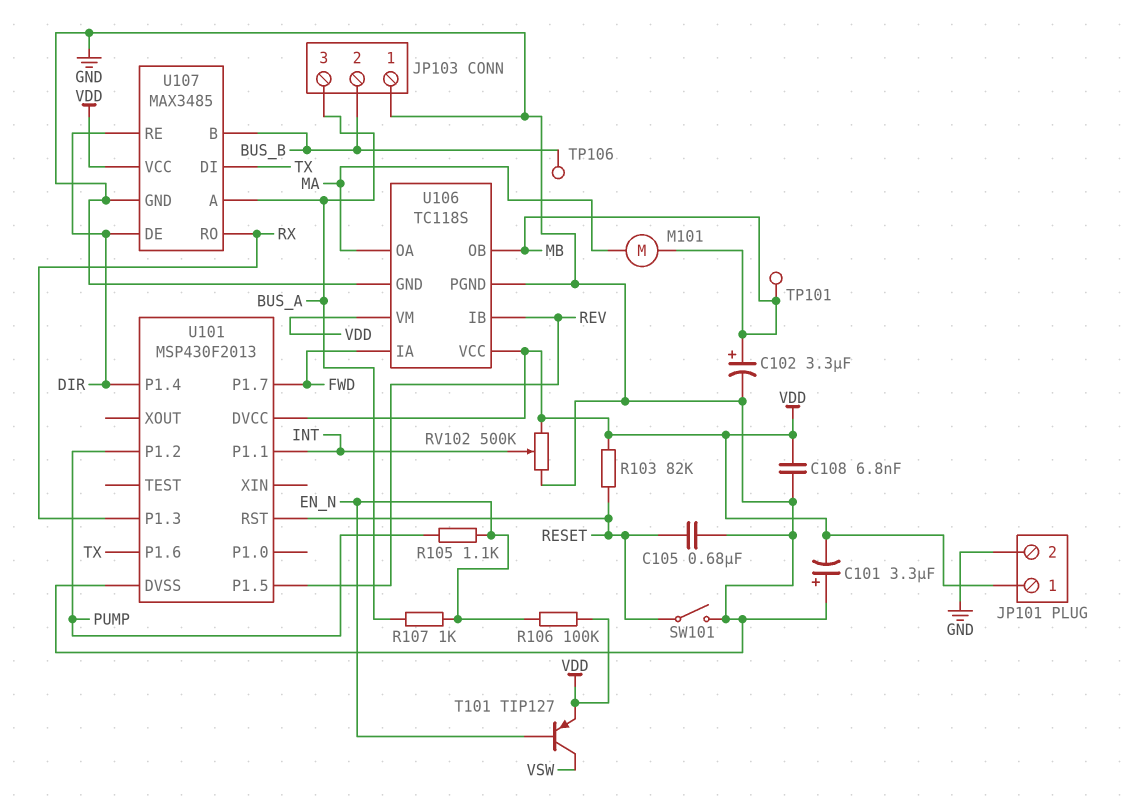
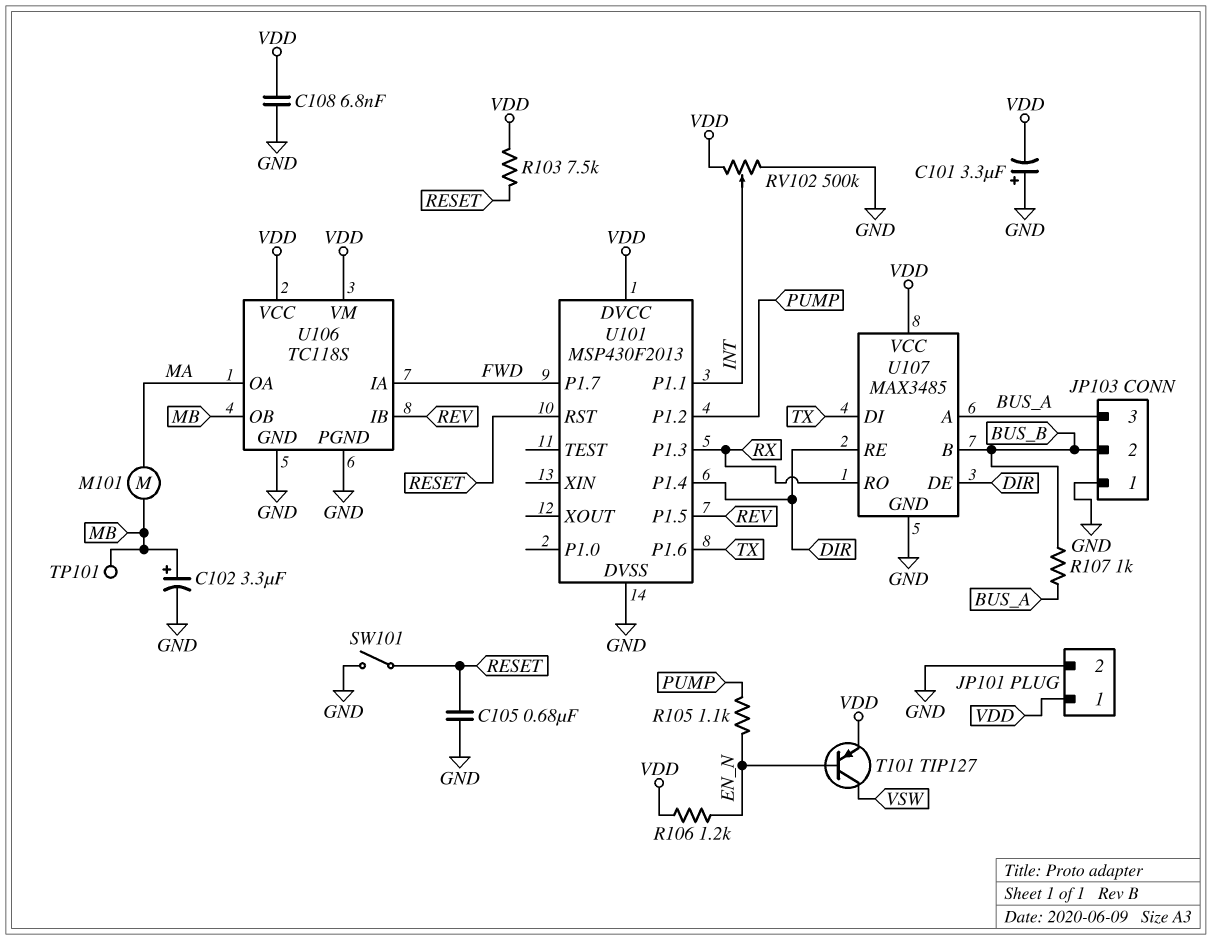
R103: 82k (RESET, VDD) -> 7.5k (RESET, VDD)
R106: 100k (EN_N, VDD) -> 1.2k (EN_N, VDD)
R107: 1k (BUS_A, EN_N) -> 1k (BUS_A, BUS_B)
TP106: test point (BUS_B) -> none

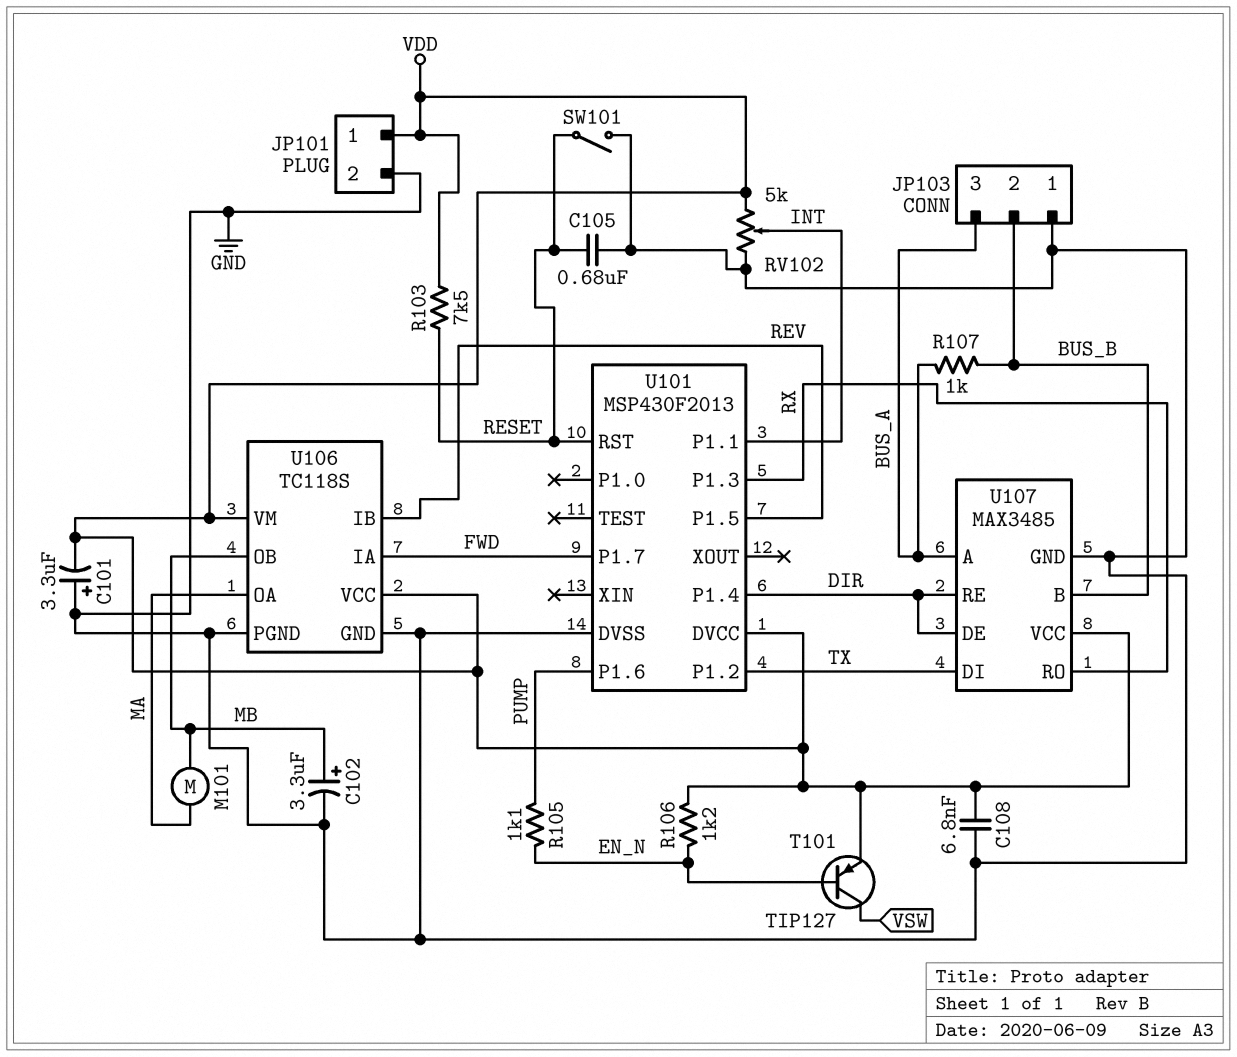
RV102: 500k (GND, VDD, wiper INT) -> 5k (GND, VDD, wiper INT)
TP101: test point (MB) -> none
U101 pin P1.2: PUMP -> TX
U101 pin P1.6: TX -> PUMP

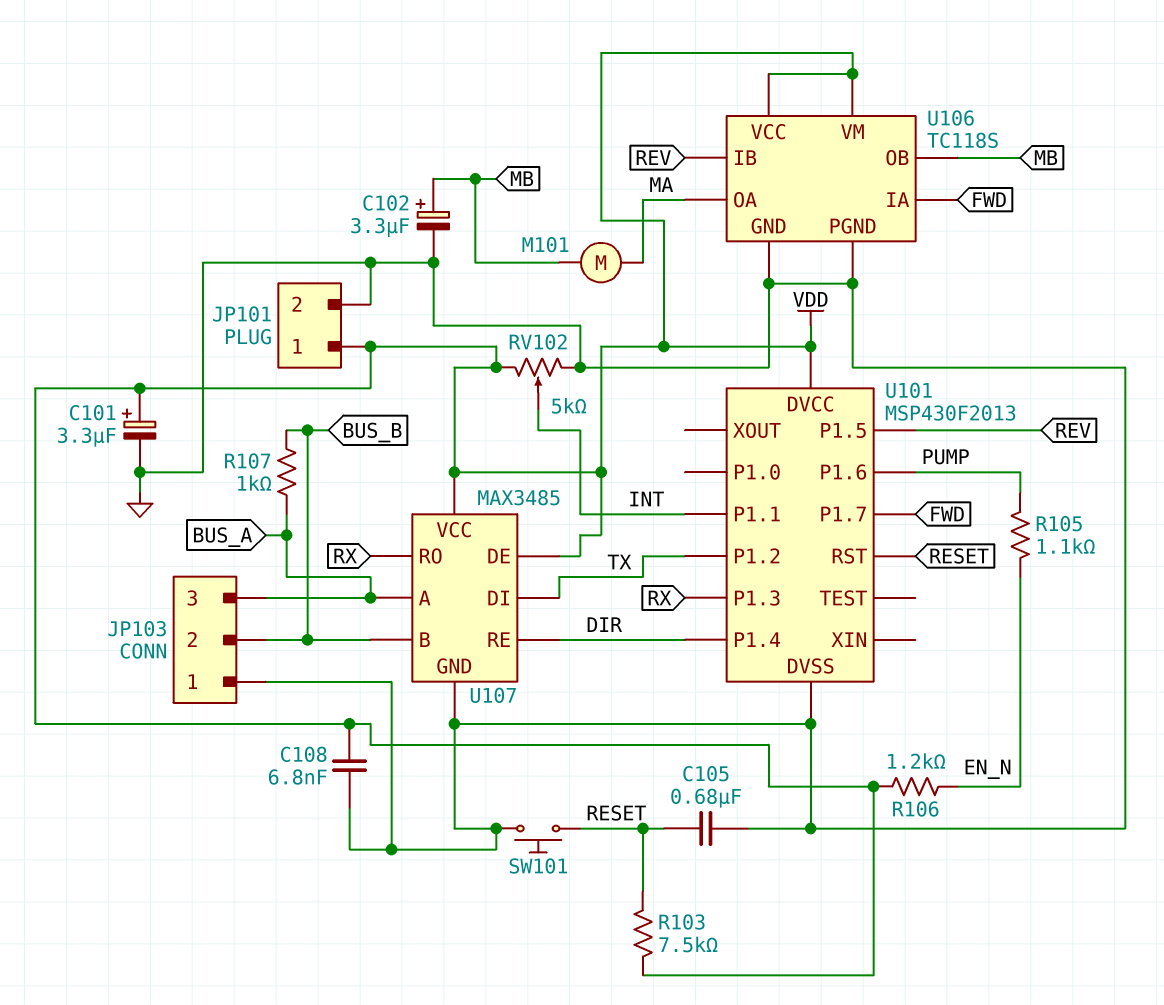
C101: 3.3uF (plus GND, minus VDD) -> 3.3uF (plus VDD, minus GND)
SW101: switch (GND, RESET) -> button (GND, RESET)
T101: PNP TIP127 (B EN_N, C VSW, E VDD) -> none
U107 pin DE: DIR -> VDD

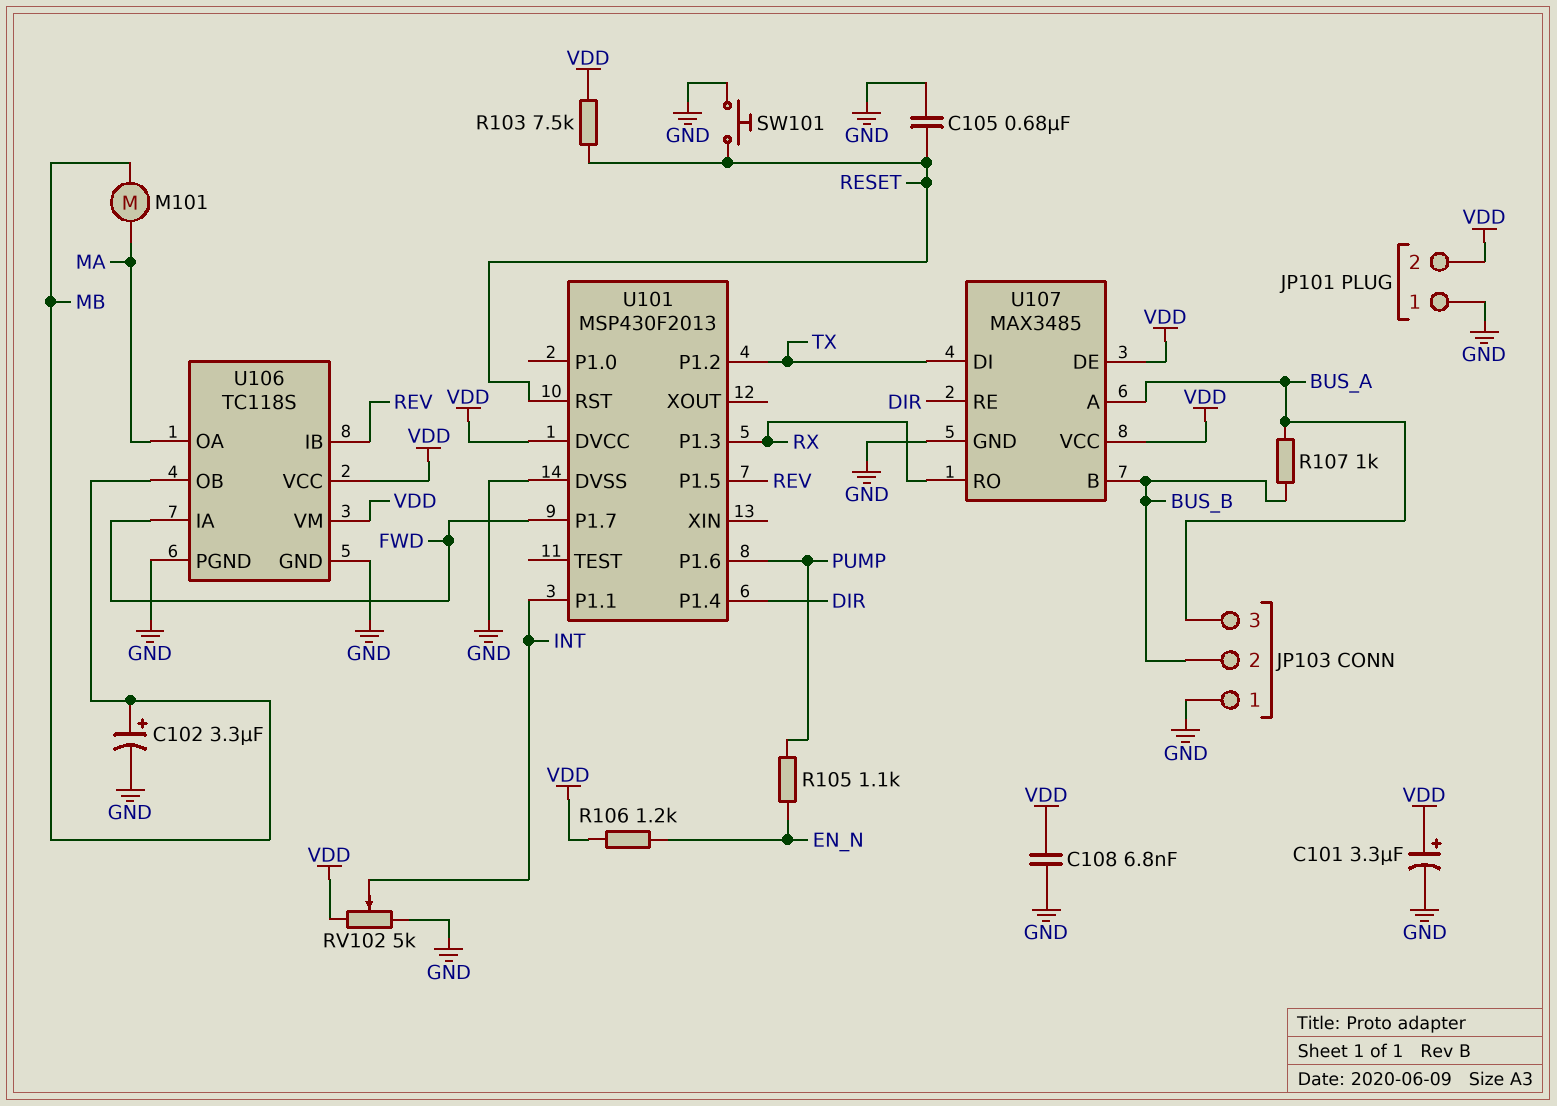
JP101 pin 1: VDD -> GND
JP101 pin 2: GND -> VDD

